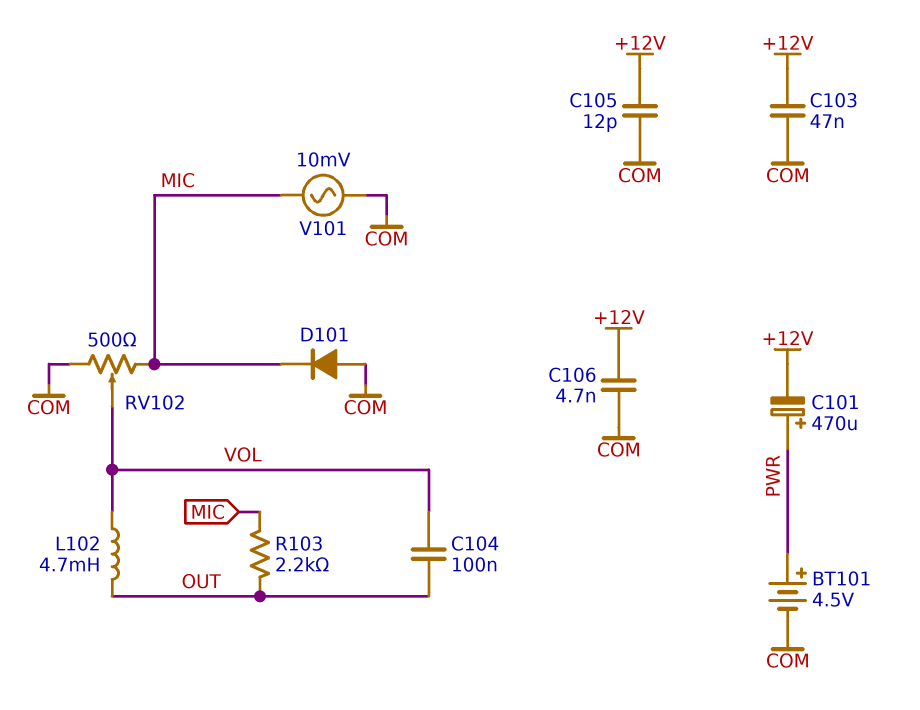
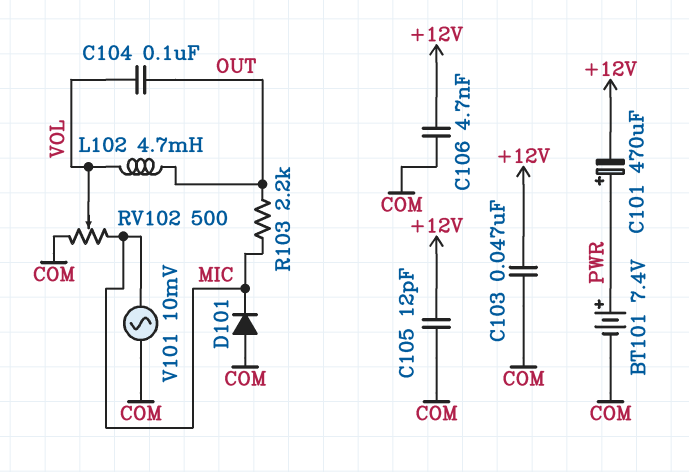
BT101: 4.5V (plus PWR, minus COM) -> 7.4V (plus PWR, minus COM)

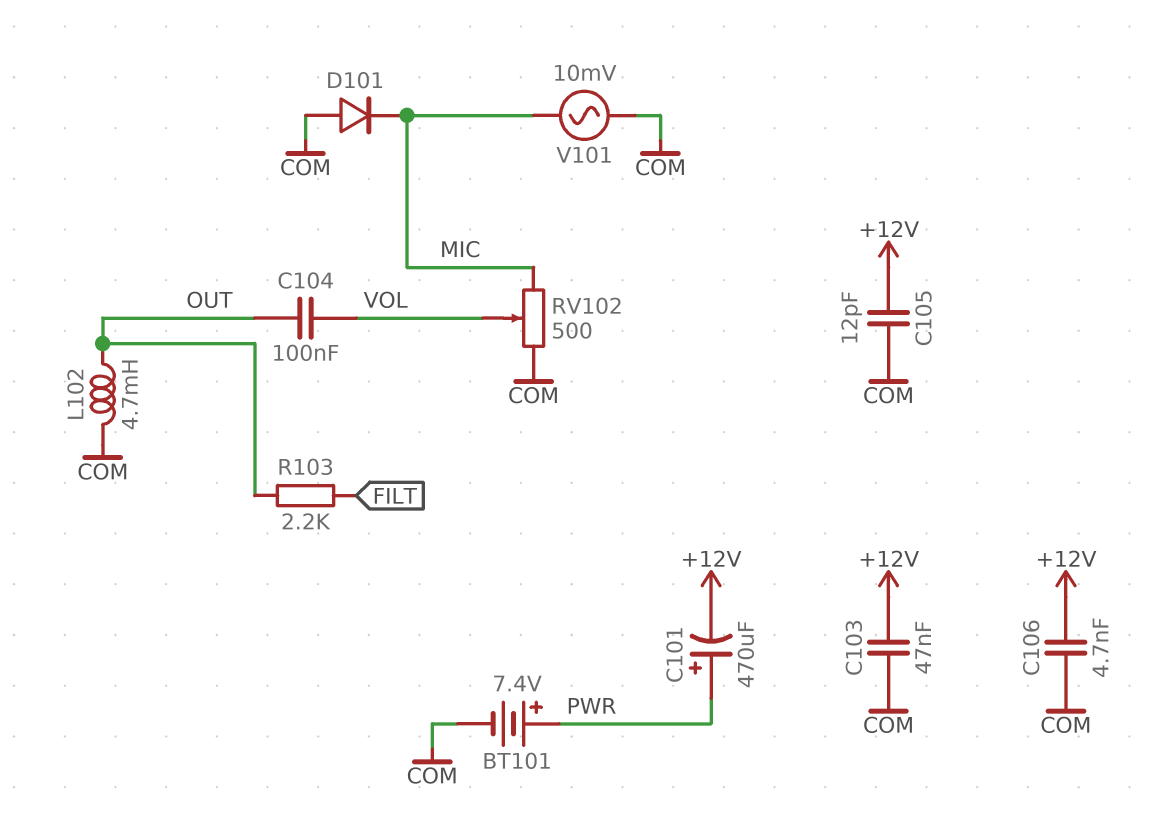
L102: 4.7mH (OUT, VOL) -> 4.7mH (COM, OUT)
R103: 2.2k (MIC, OUT) -> 2.2k (FILT, OUT)

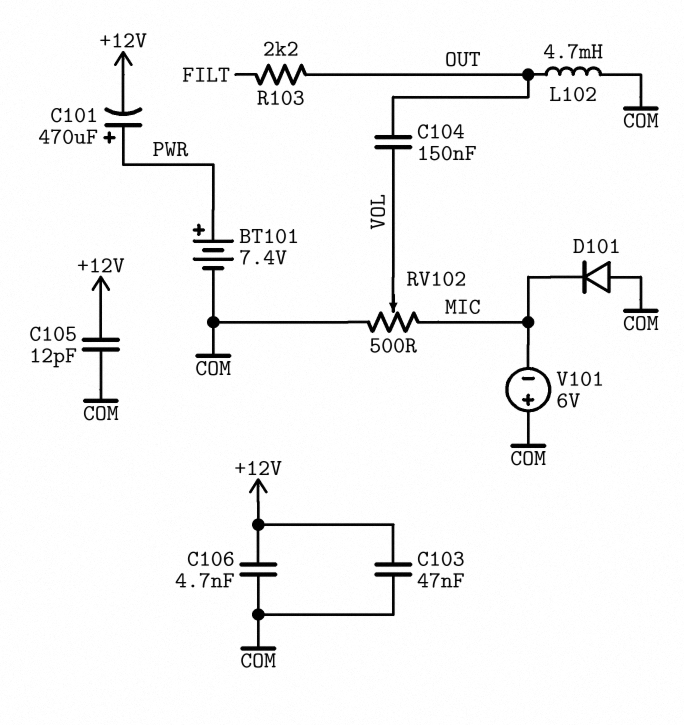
C104: 100nF (OUT, VOL) -> 150nF (OUT, VOL)
V101: AC 10mV (COM, MIC) -> 6V (plus COM, minus MIC)

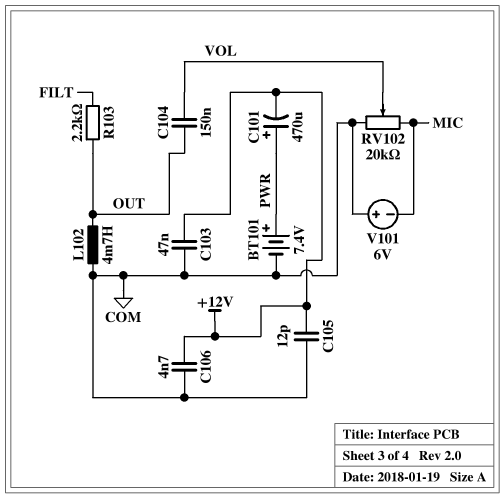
D101: diode (A COM, K MIC) -> none
RV102: 500 (COM, MIC, wiper VOL) -> 20k (COM, MIC, wiper VOL)

